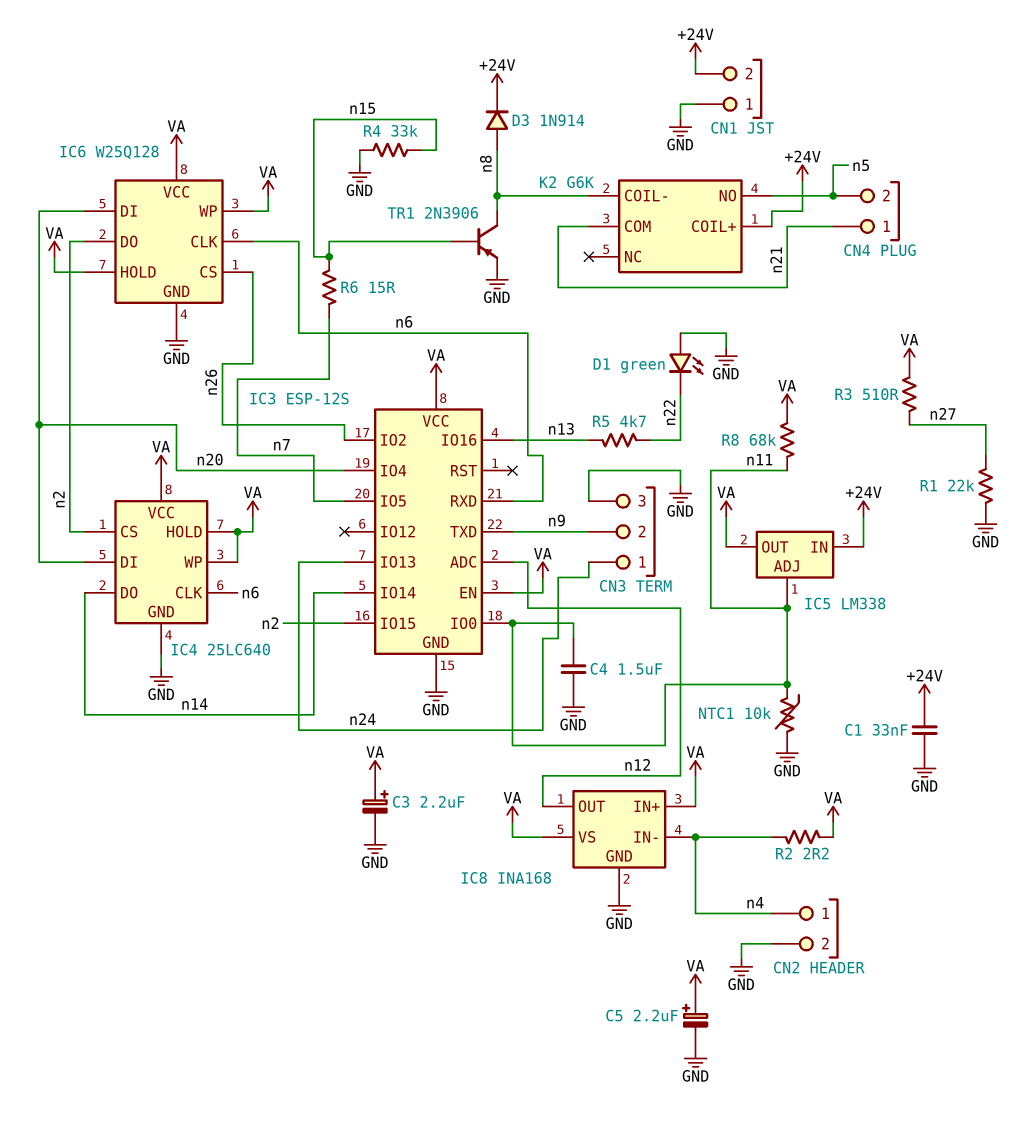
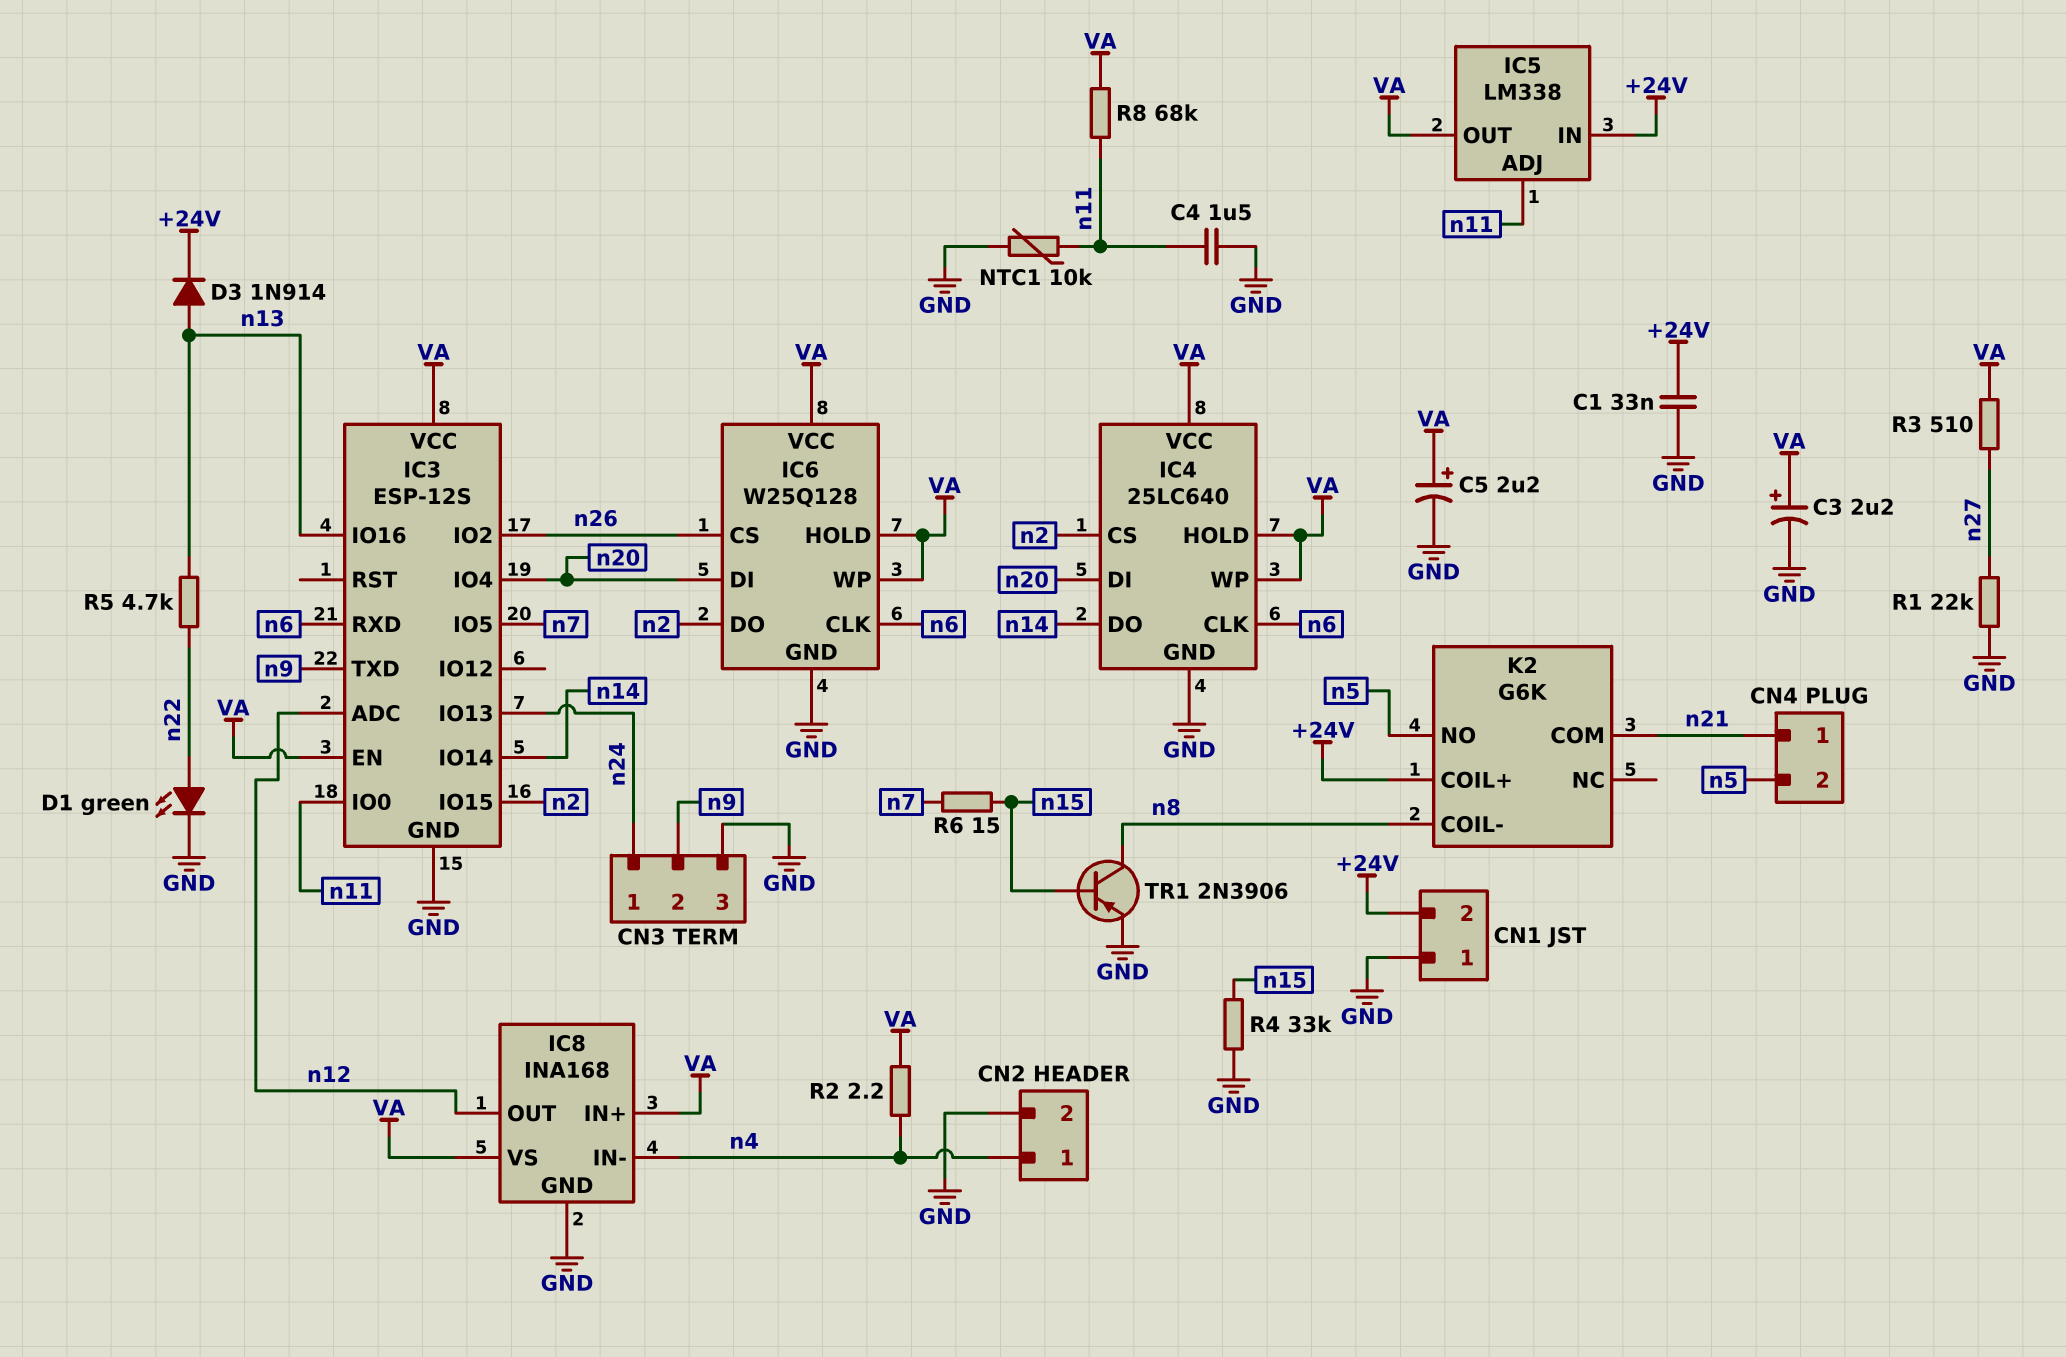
D1: LED green (A GND, K n22) -> LED green (A n22, K GND)
D3: diode 1N914 (A n8, K +24V) -> diode 1N914 (A n13, K +24V)

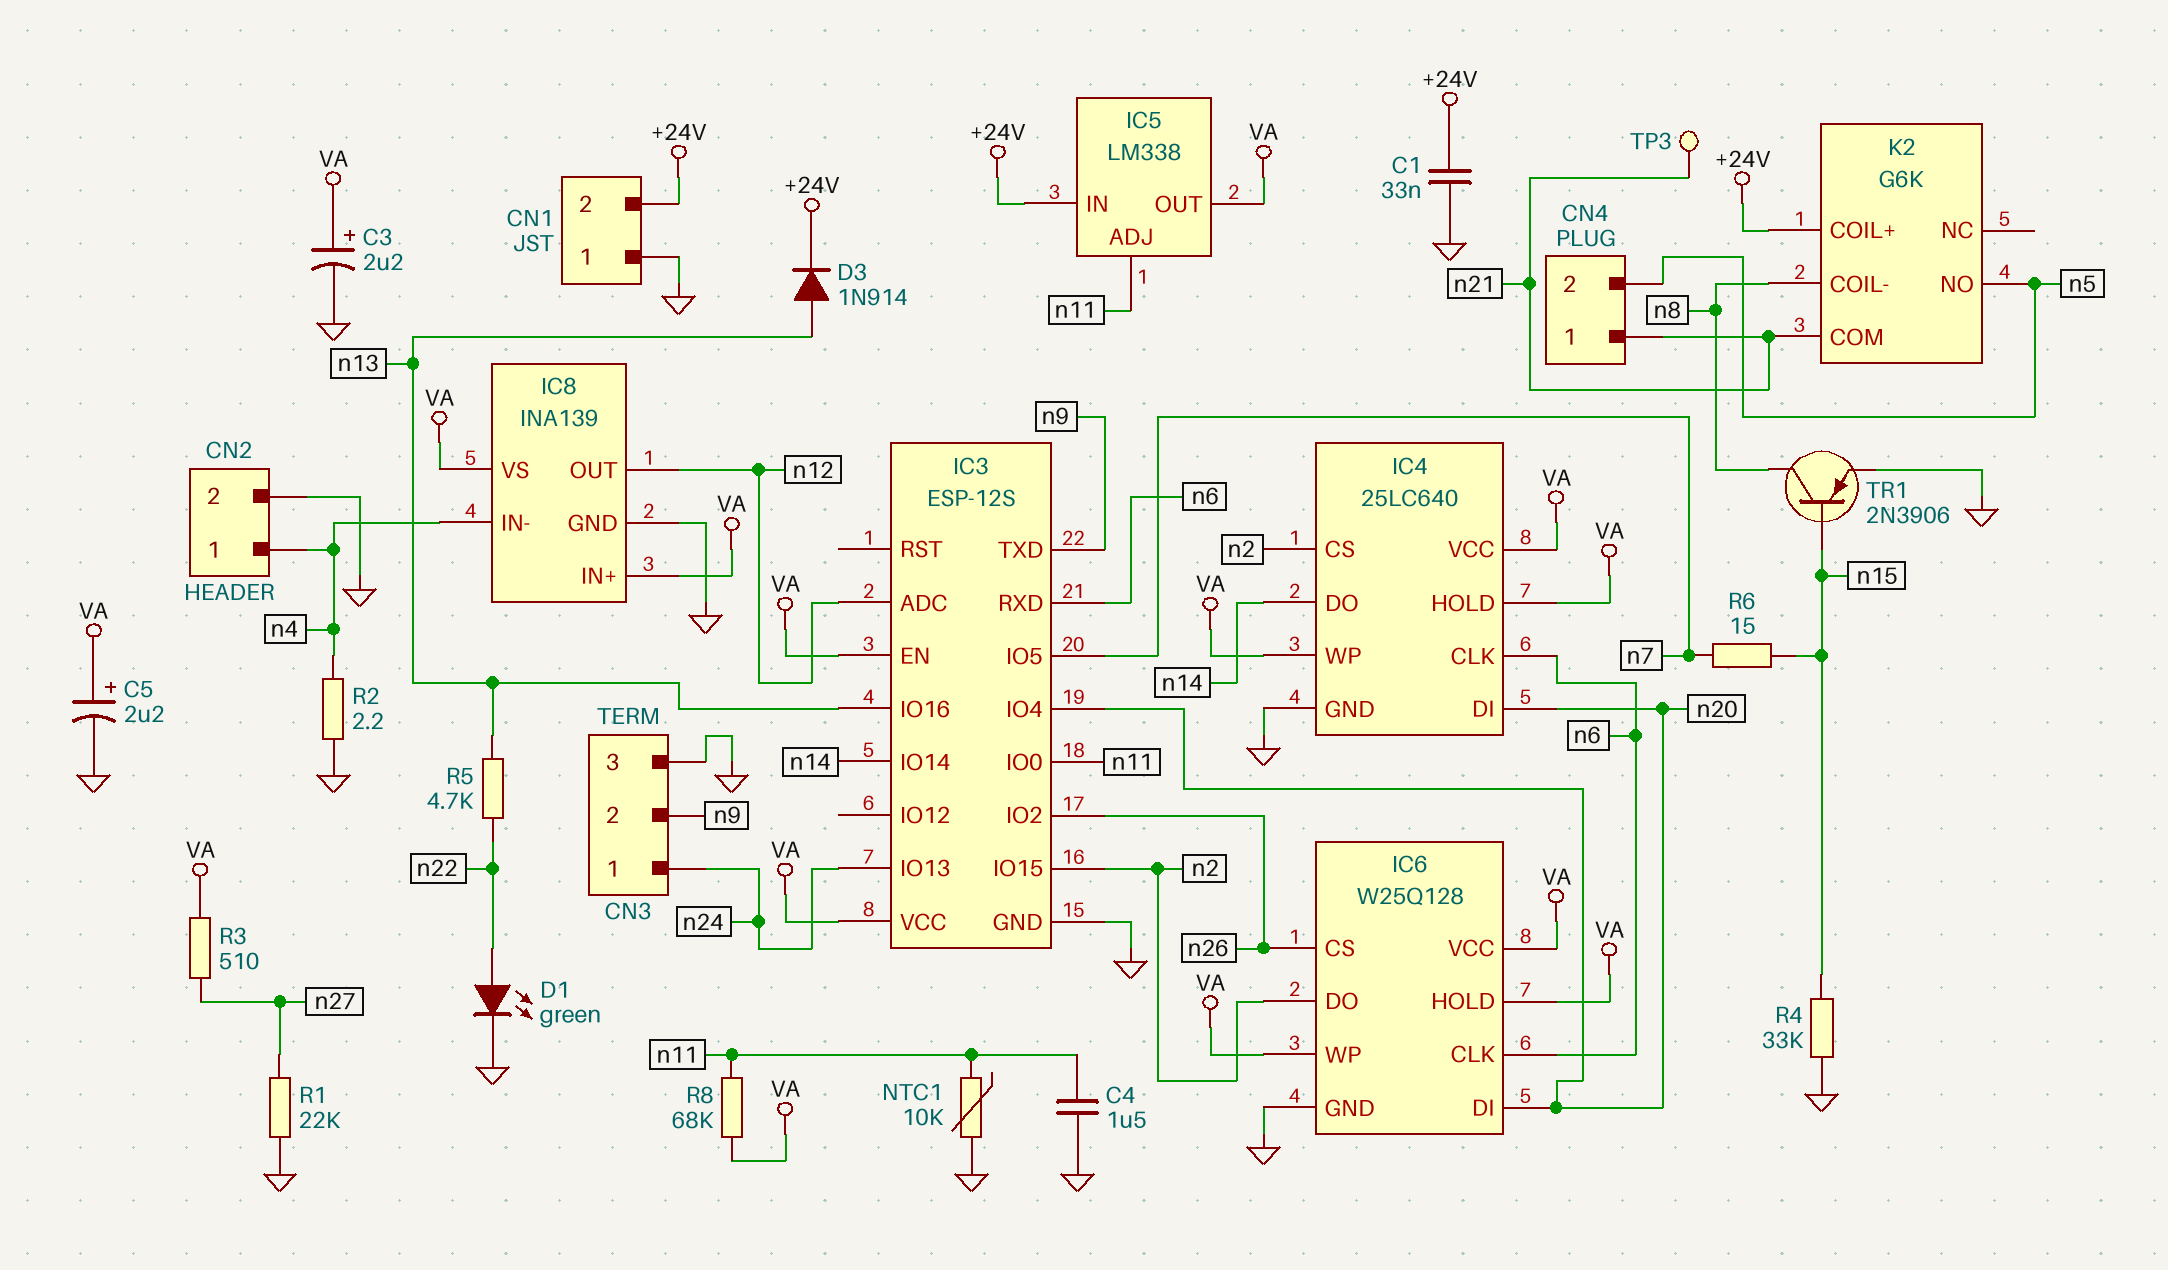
IC8: INA168 -> INA139
R2: 2.2 (VA, n4) -> 2.2 (GND, n4)
TP3: none -> test point (n21)

